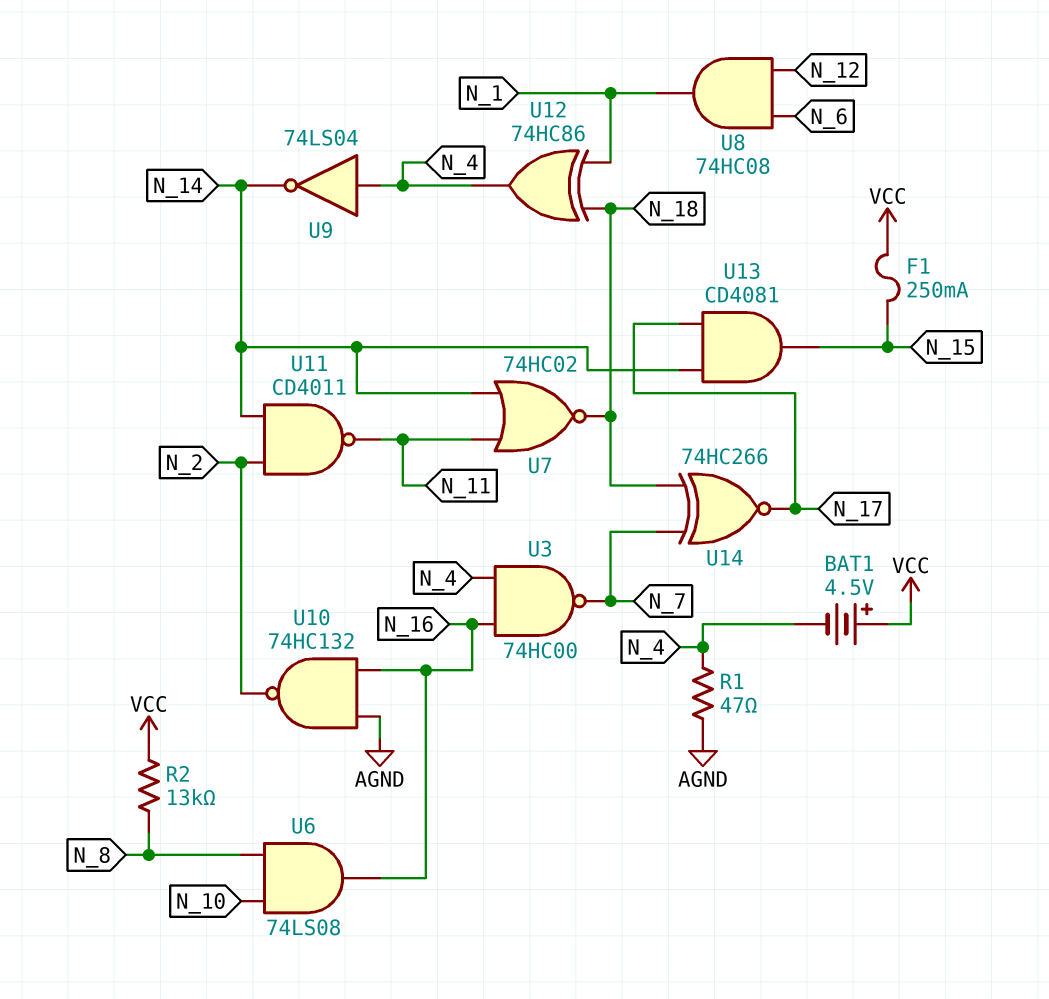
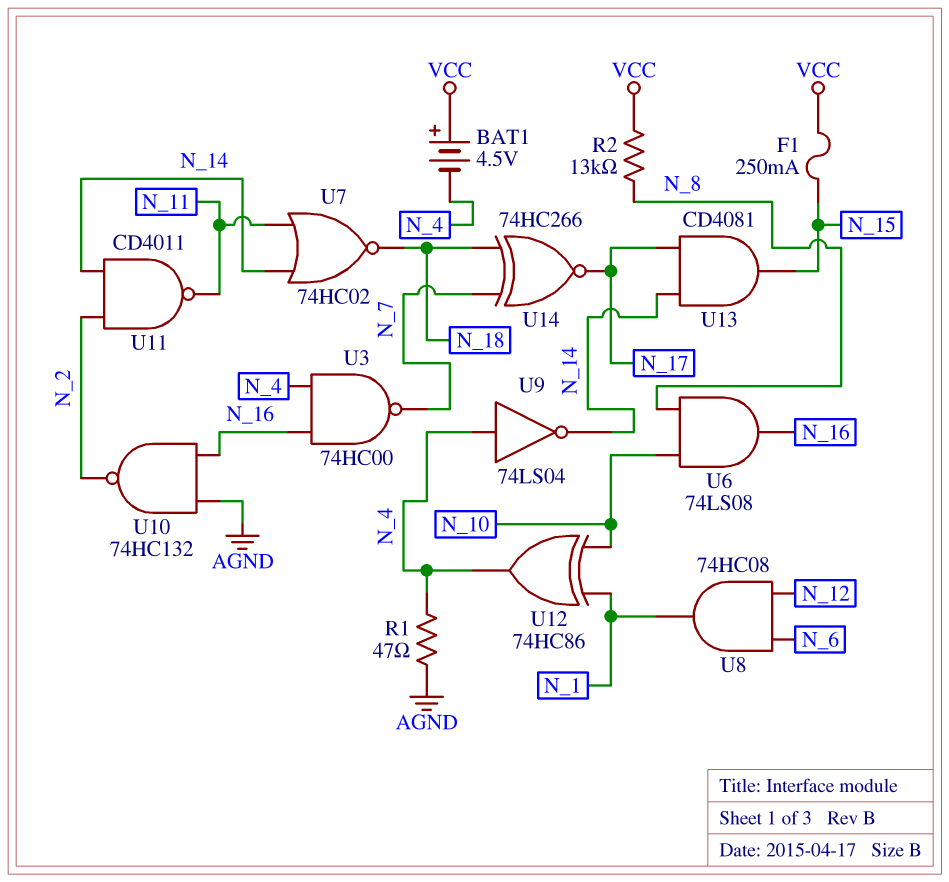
U12: XOR 74HC86 (in N_1, in N_18, out N_4) -> XOR 74HC86 (in N_1, in N_10, out N_4)

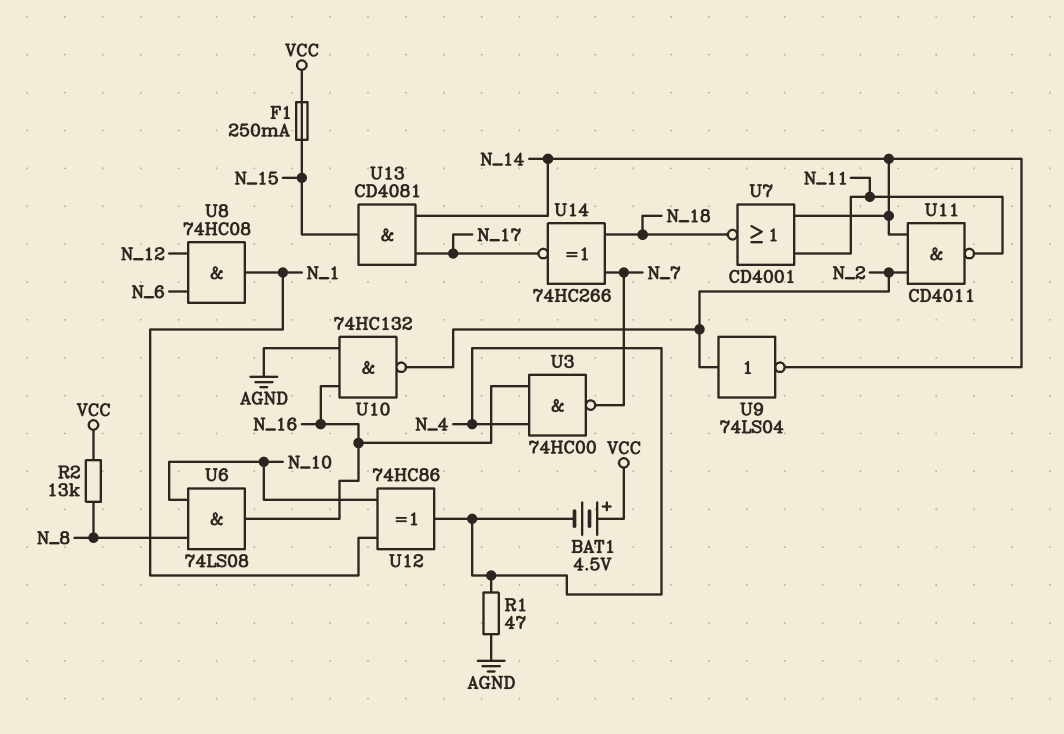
U7: NOR 74HC02 (in N_11, in N_14, out N_18) -> NOR CD4001 (in N_11, in N_14, out N_18)
U9: NOT 74LS04 (in N_4, out N_14) -> NOT 74LS04 (in N_2, out N_14)

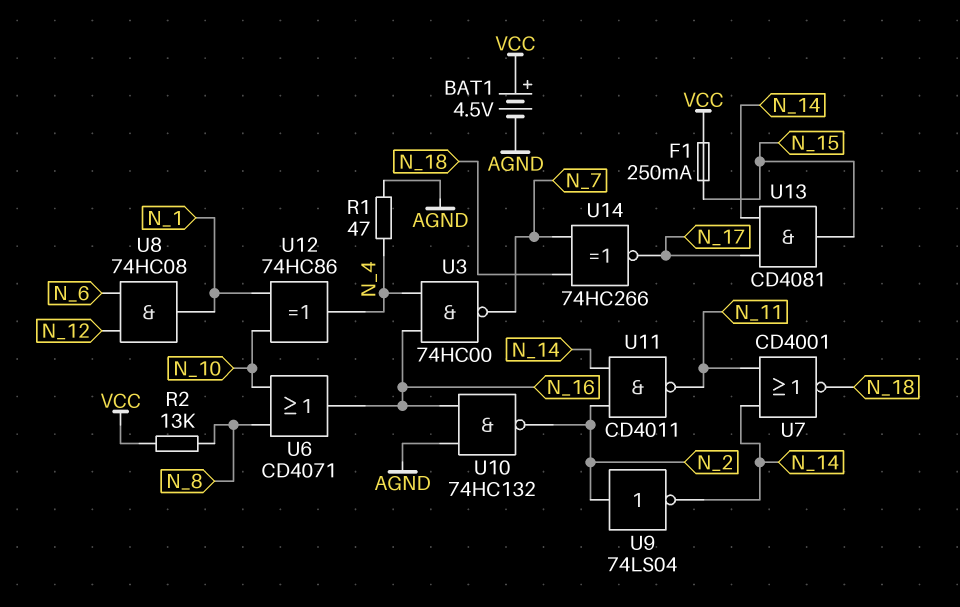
BAT1: 4.5V (plus VCC, minus N_4) -> 4.5V (plus VCC, minus AGND)
U6: AND 74LS08 (in N_8, in N_10, out N_16) -> OR CD4071 (in N_8, in N_10, out N_16)

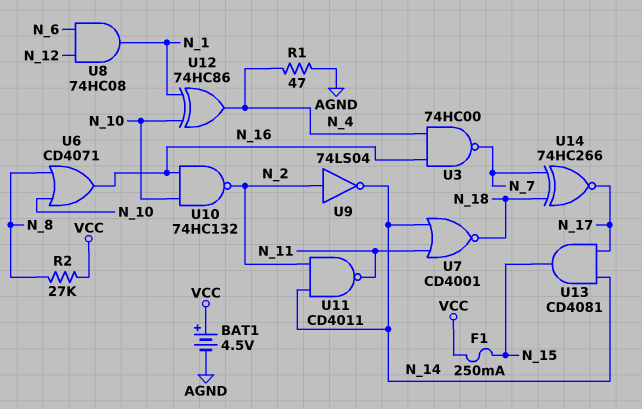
R2: 13k (N_8, VCC) -> 27k (N_8, VCC)
U10: NAND 74HC132 (in AGND, in N_16, out N_2) -> NAND 74HC132 (in N_10, in N_16, out N_2)

